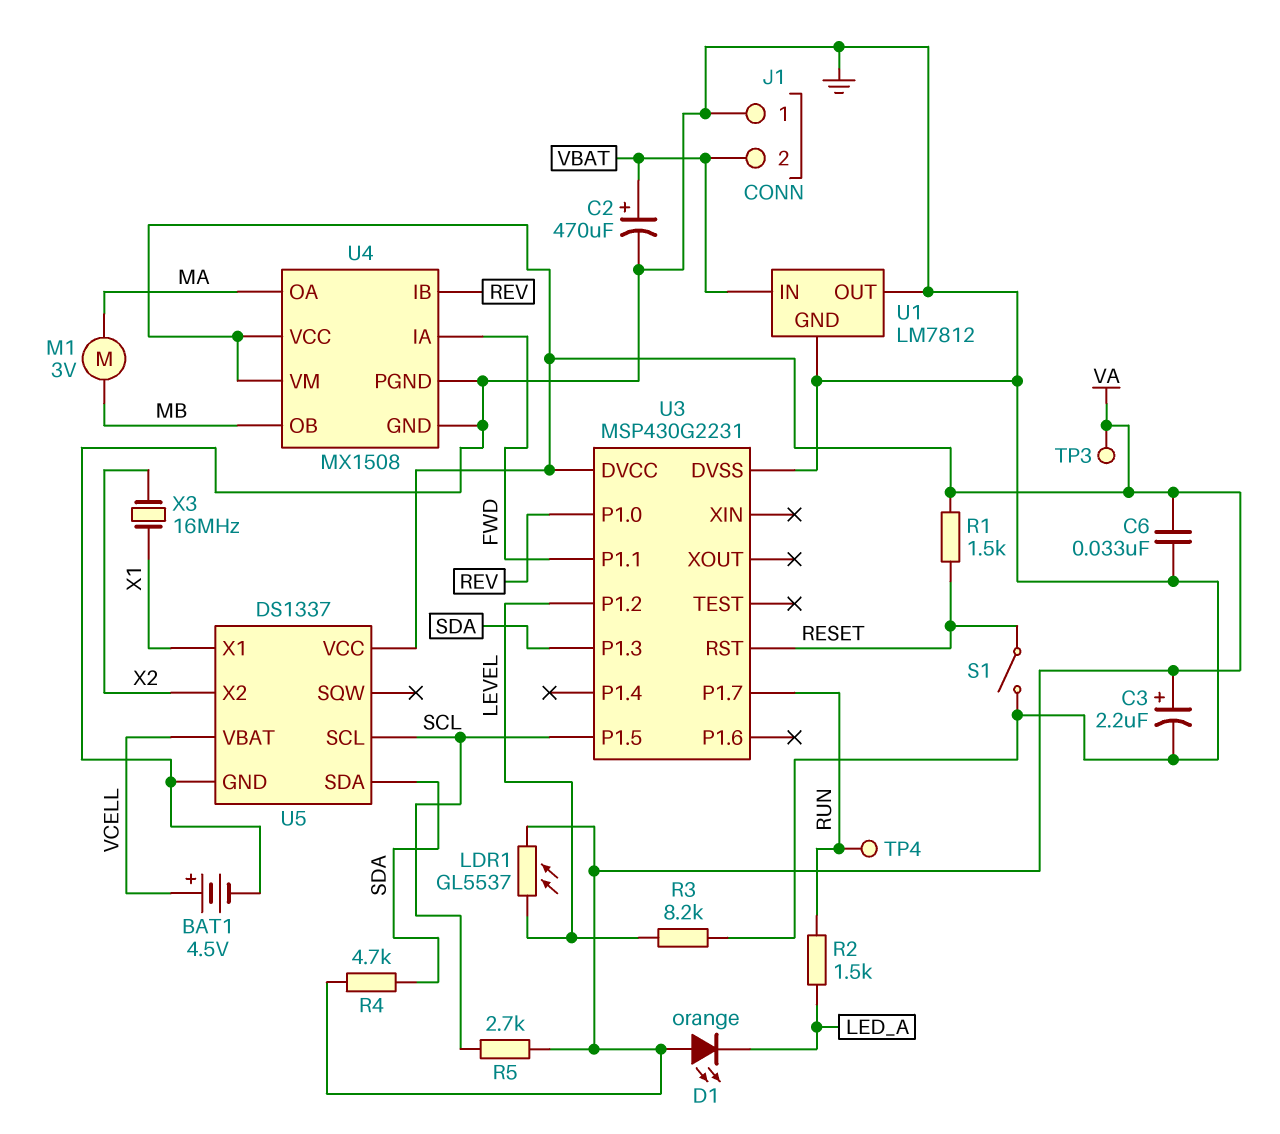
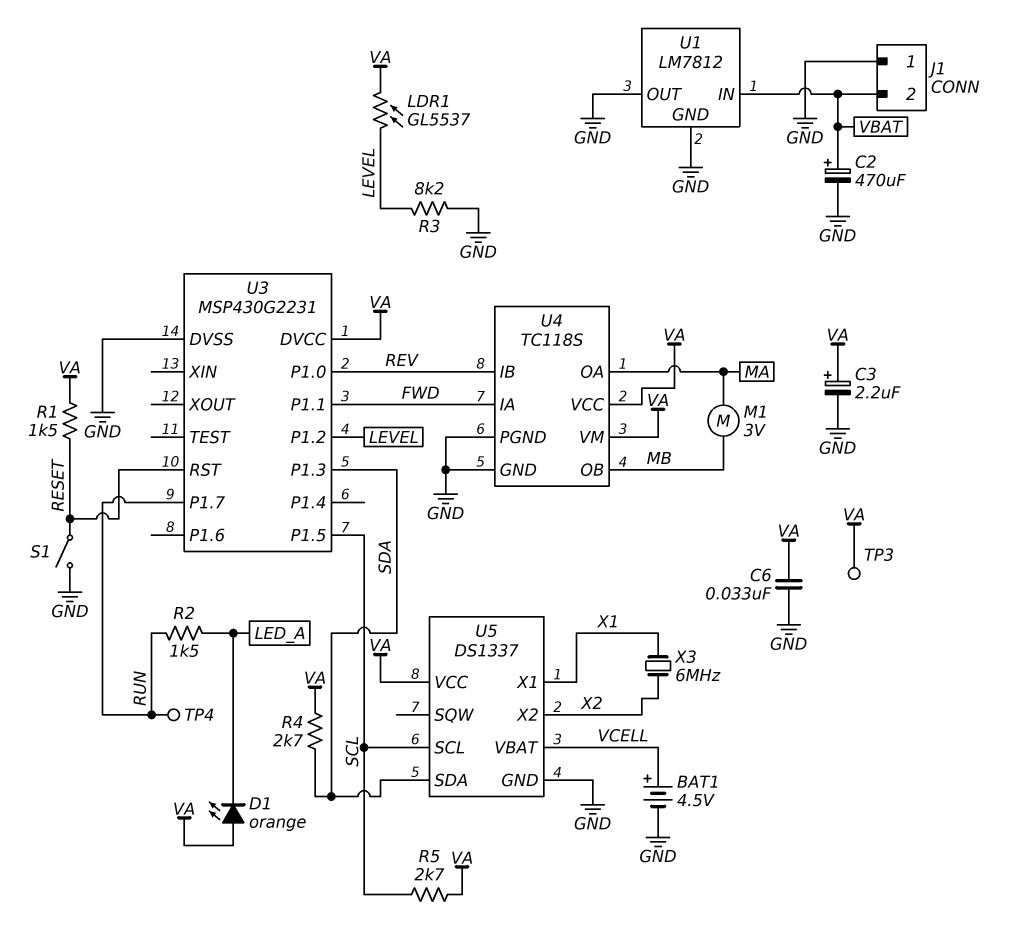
R4: 4.7k (SDA, VA) -> 2.7k (SDA, VA)
U4: MX1508 -> TC118S
X3: 16MHz (X1, X2) -> 6MHz (X1, X2)

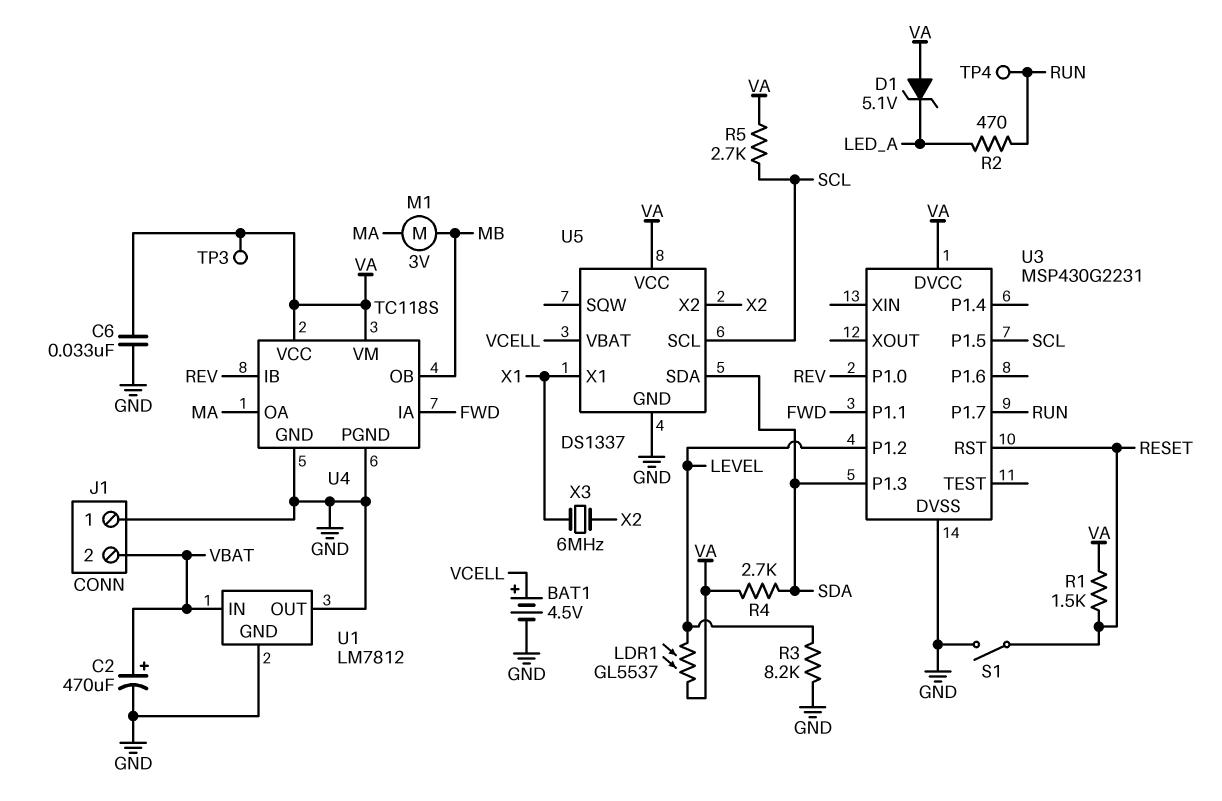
C3: 2.2uF (plus VA, minus GND) -> none
D1: LED orange (A VA, K LED_A) -> zener 5.1V (A VA, K LED_A)
R2: 1.5k (LED_A, RUN) -> 470 (LED_A, RUN)

